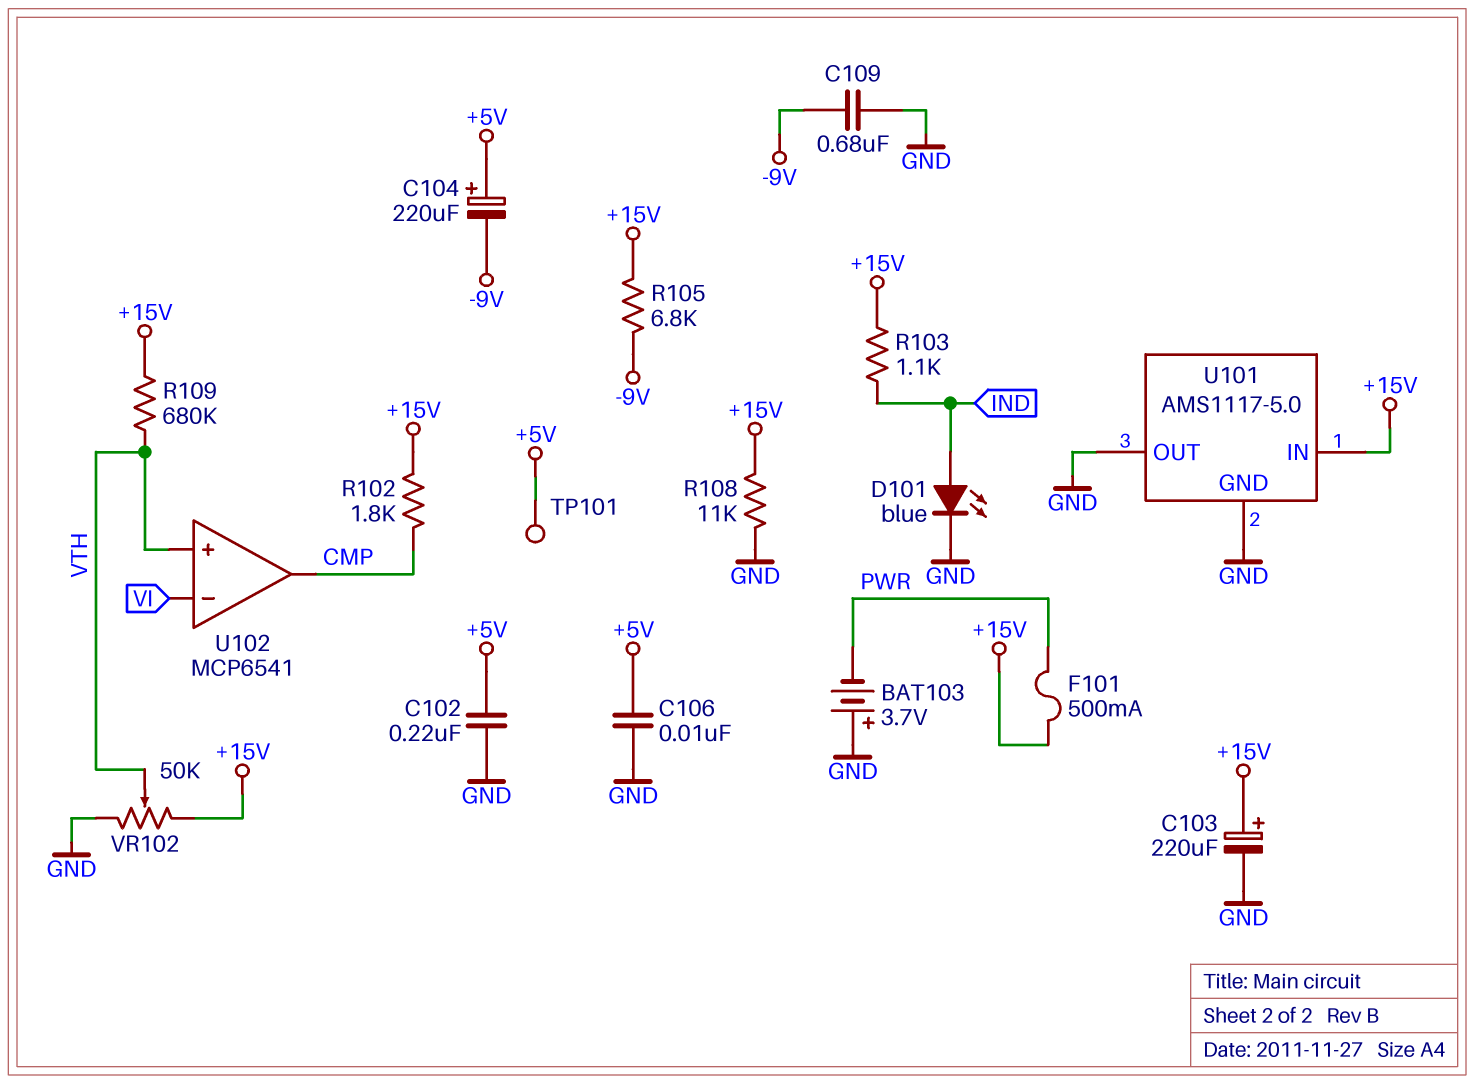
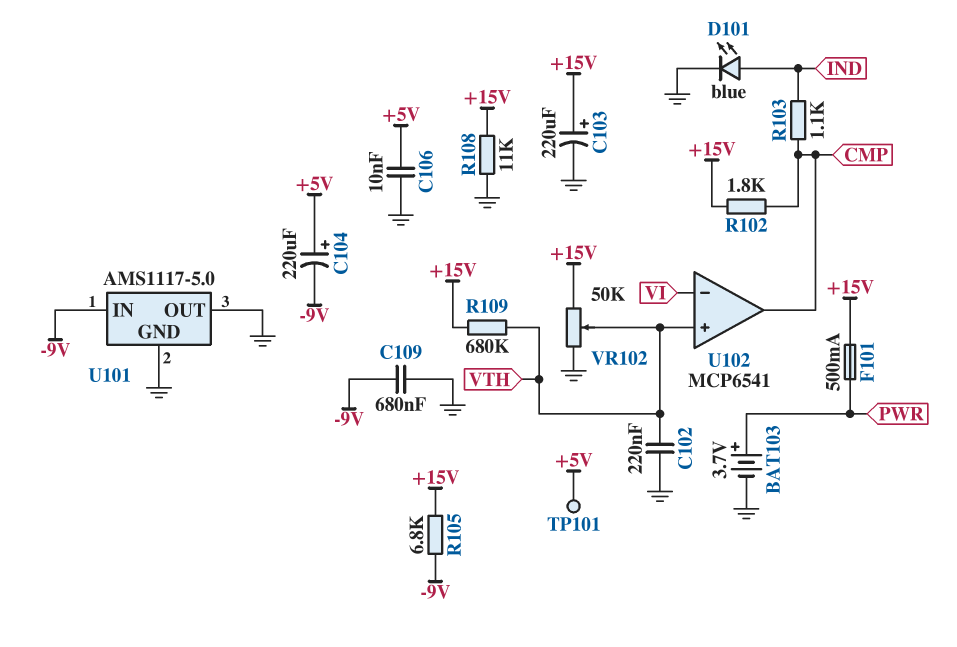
BAT103: 3.7V (plus GND, minus PWR) -> 3.7V (plus PWR, minus GND)
C102: 220nF (+5V, GND) -> 220nF (GND, VTH)
R103: 1.1k (+15V, IND) -> 1.1k (CMP, IND)
U101 pin IN: +15V -> -9V

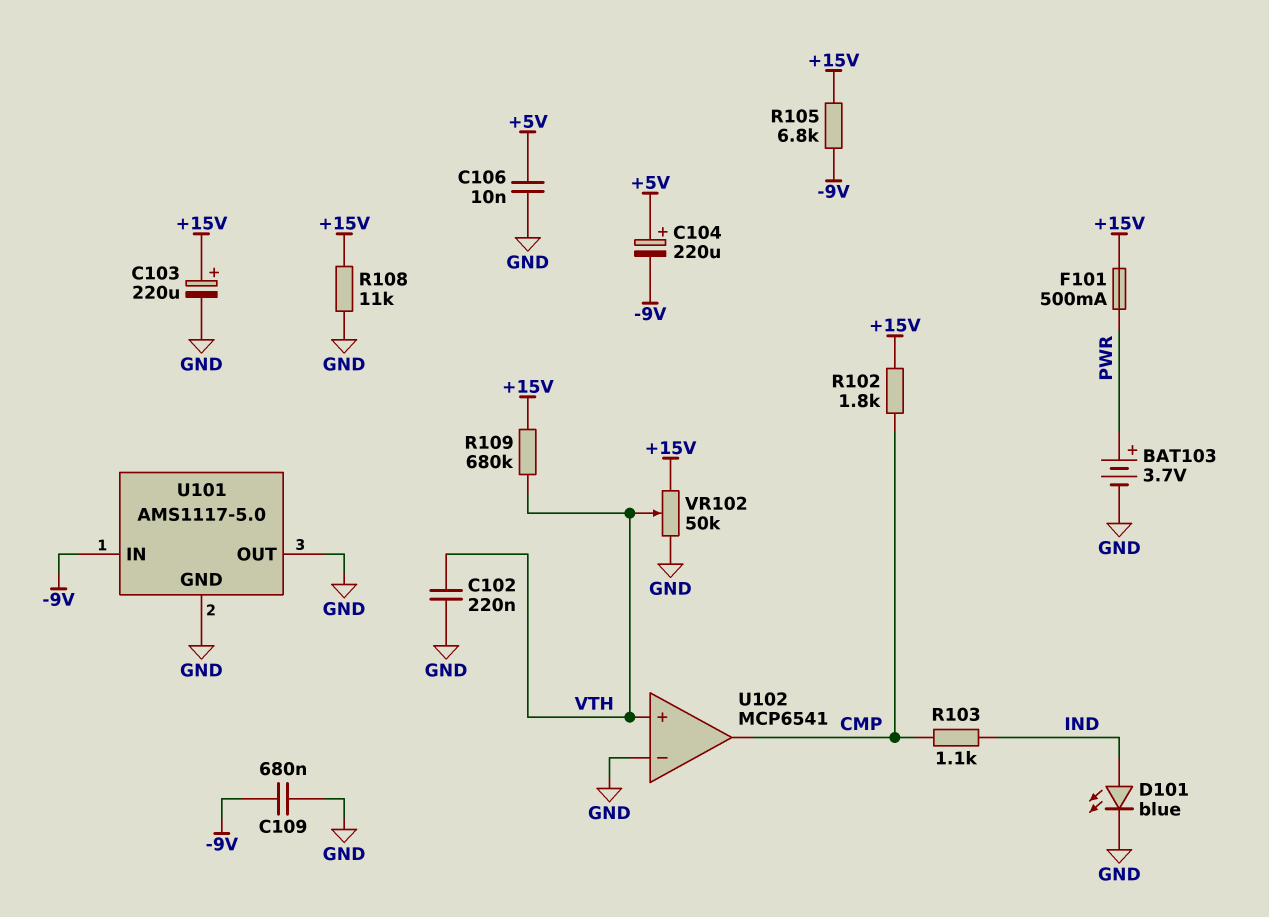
TP101: test point (+5V) -> none
U102 pin in-: VI -> GND

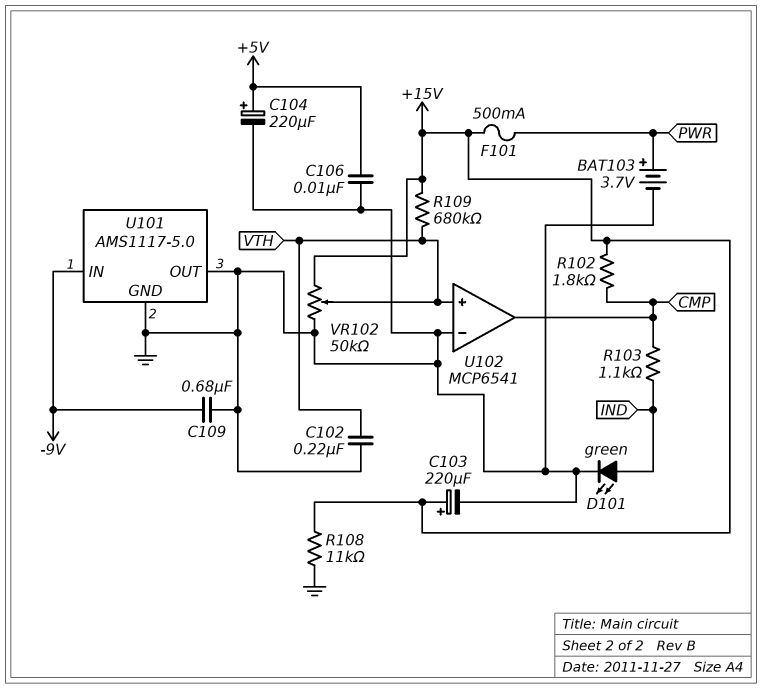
C104: 220uF (plus +5V, minus -9V) -> 220uF (plus +5V, minus GND)
D101: LED blue (A IND, K GND) -> LED green (A IND, K GND)
R105: 6.8k (+15V, -9V) -> none

